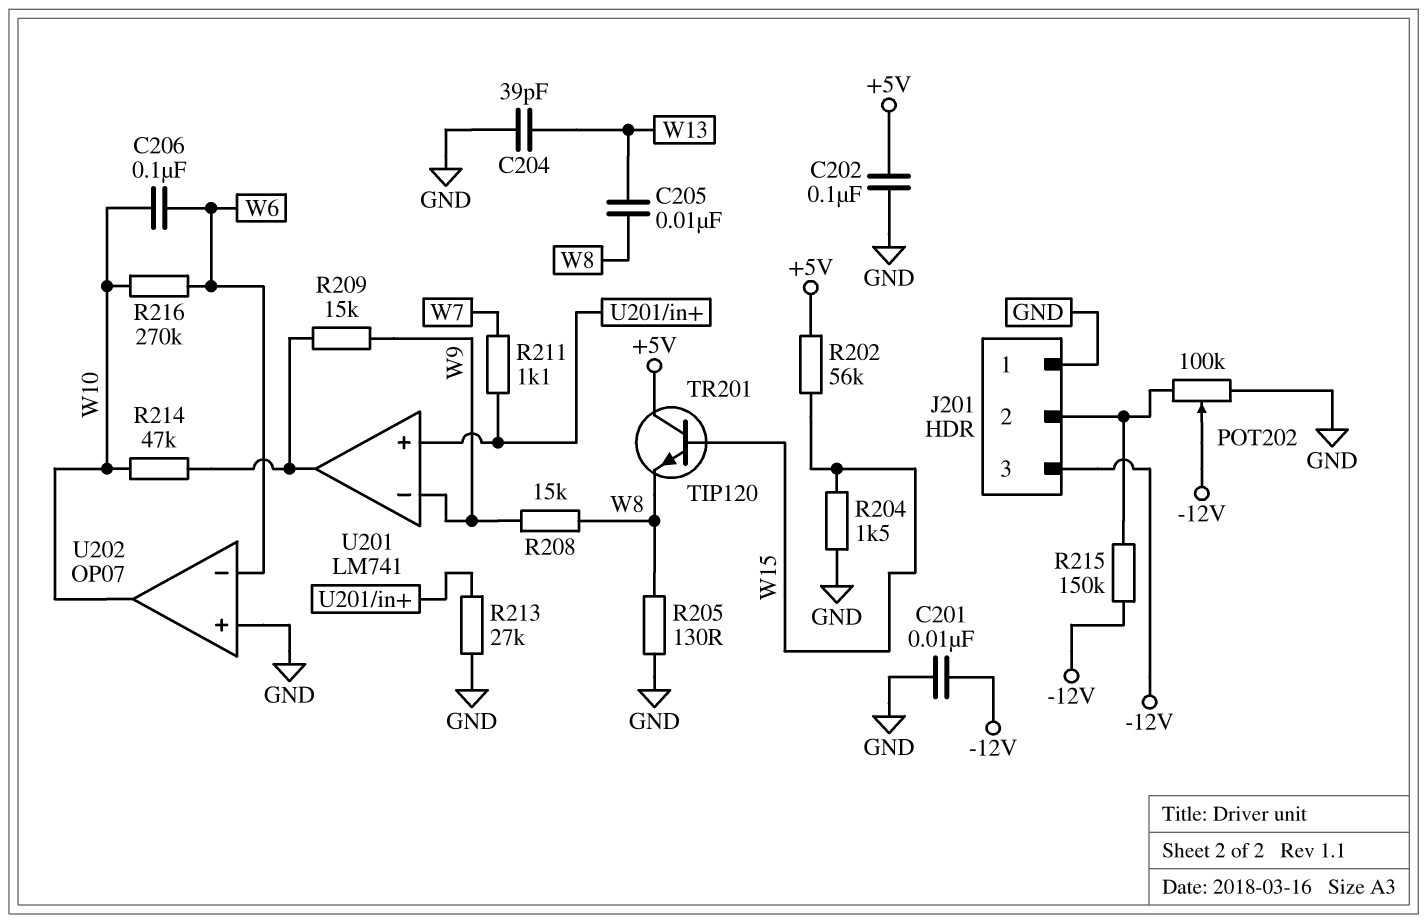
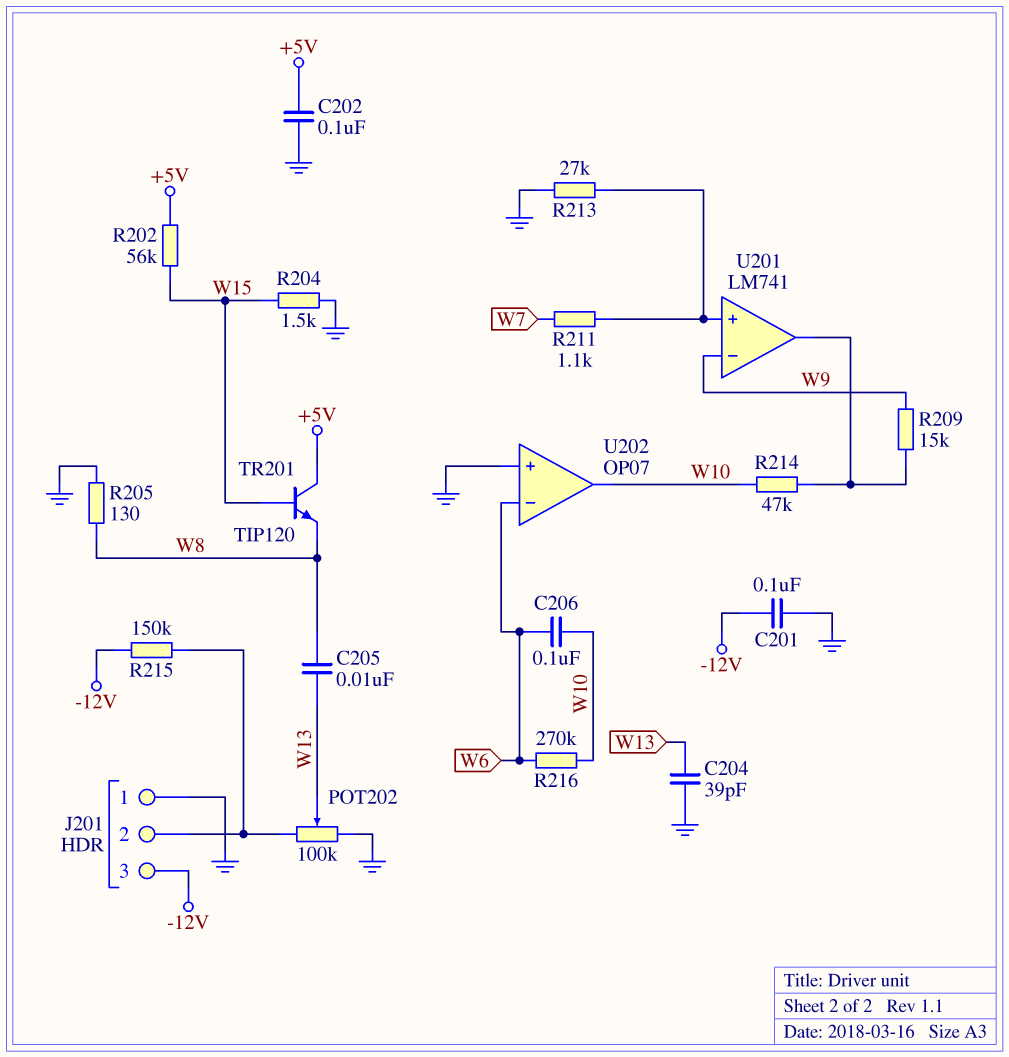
C201: 10nF (-12V, GND) -> 100nF (-12V, GND)
POT202: 100k (GND, J201/2, wiper -12V) -> 100k (GND, J201/2, wiper W13)
R208: 15k (W8, W9) -> none

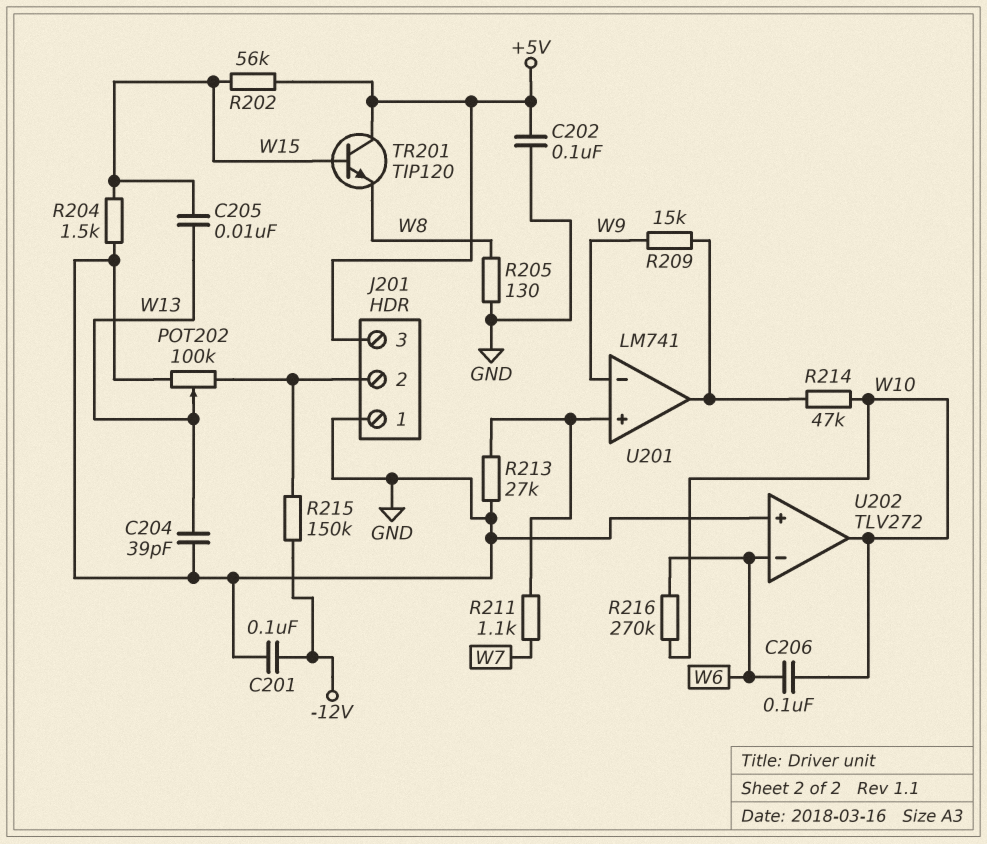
C205: 10nF (W8, W13) -> 10nF (W13, W15)
J201 pin 3: -12V -> +5V
U202: OP07 -> TLV272

